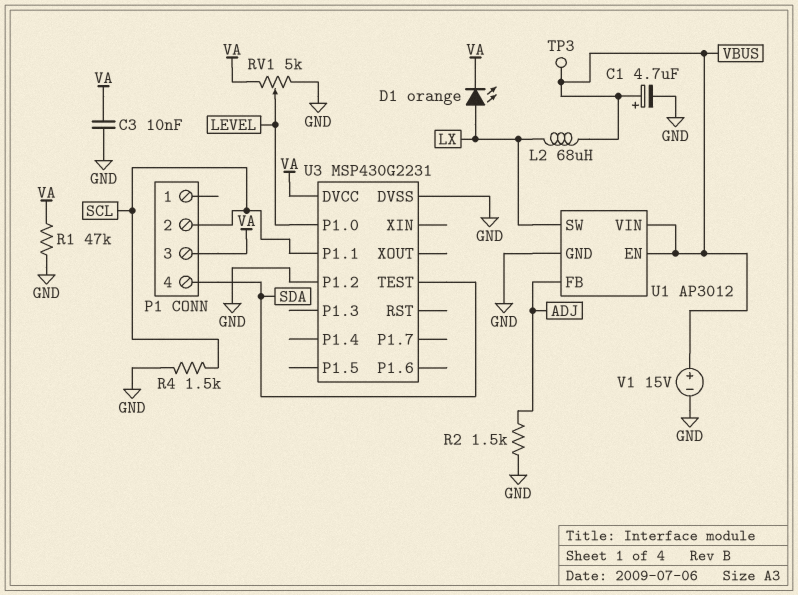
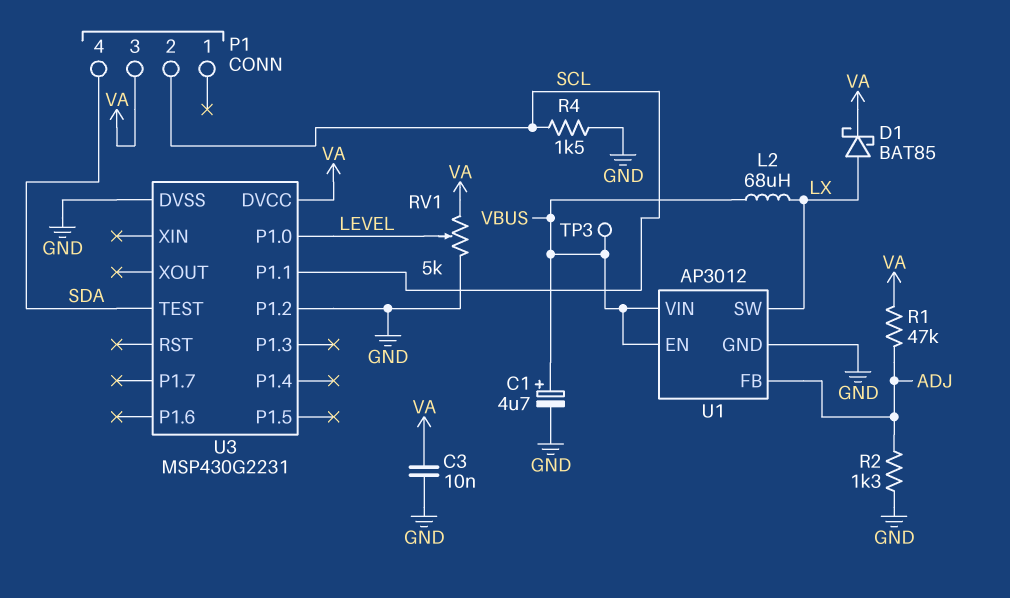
D1: LED orange (A LX, K VA) -> schottky BAT85 (A LX, K VA)
R1: 47k (GND, VA) -> 47k (ADJ, VA)
R2: 1.5k (ADJ, GND) -> 1.3k (ADJ, GND)
V1: 15V (plus VBUS, minus GND) -> none

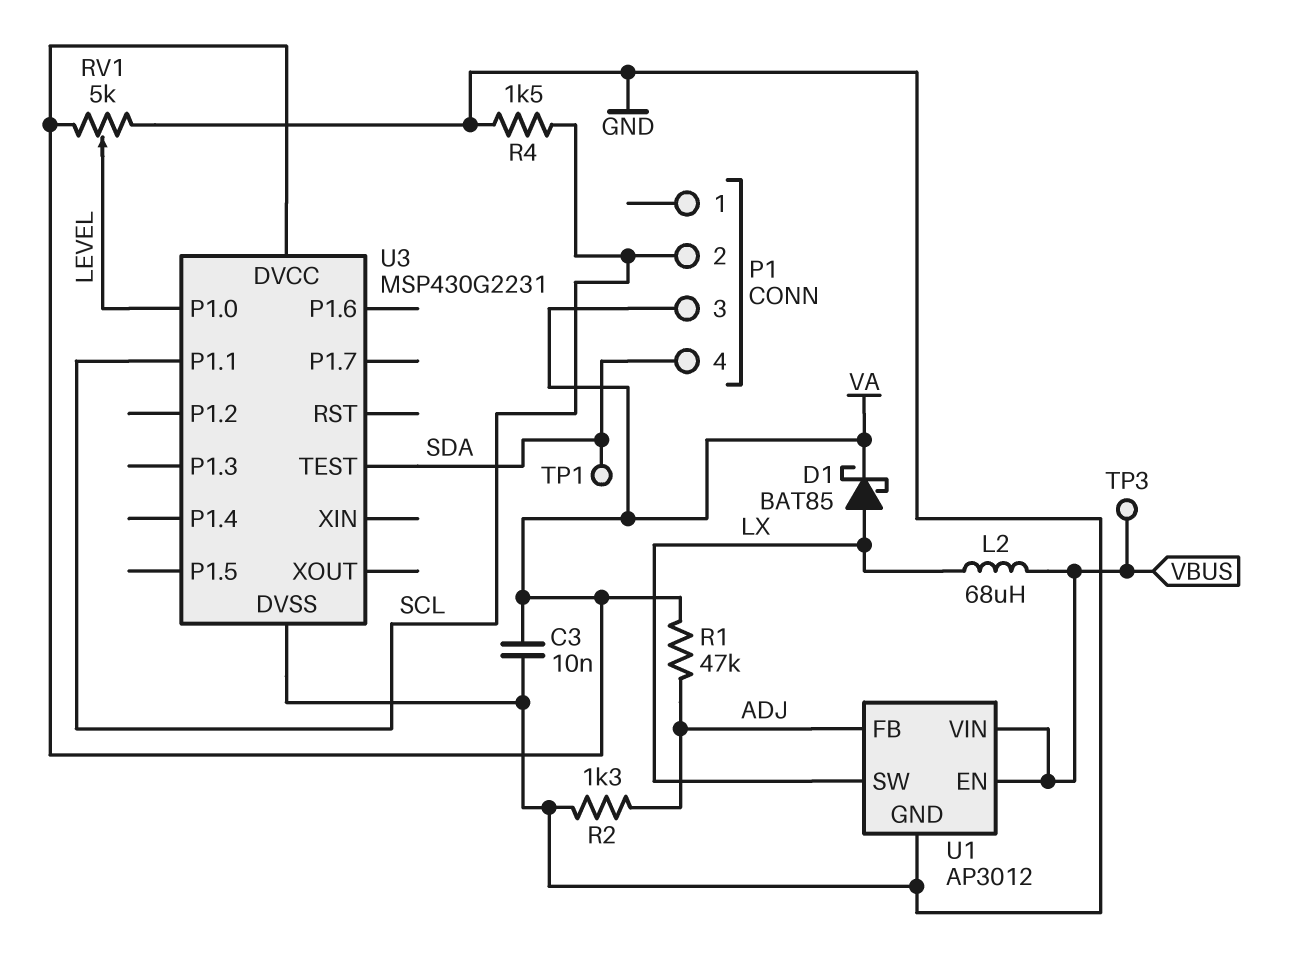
C1: 4.7uF (plus VBUS, minus GND) -> none
TP1: none -> test point (SDA)
U3 pin P1.2: GND -> none

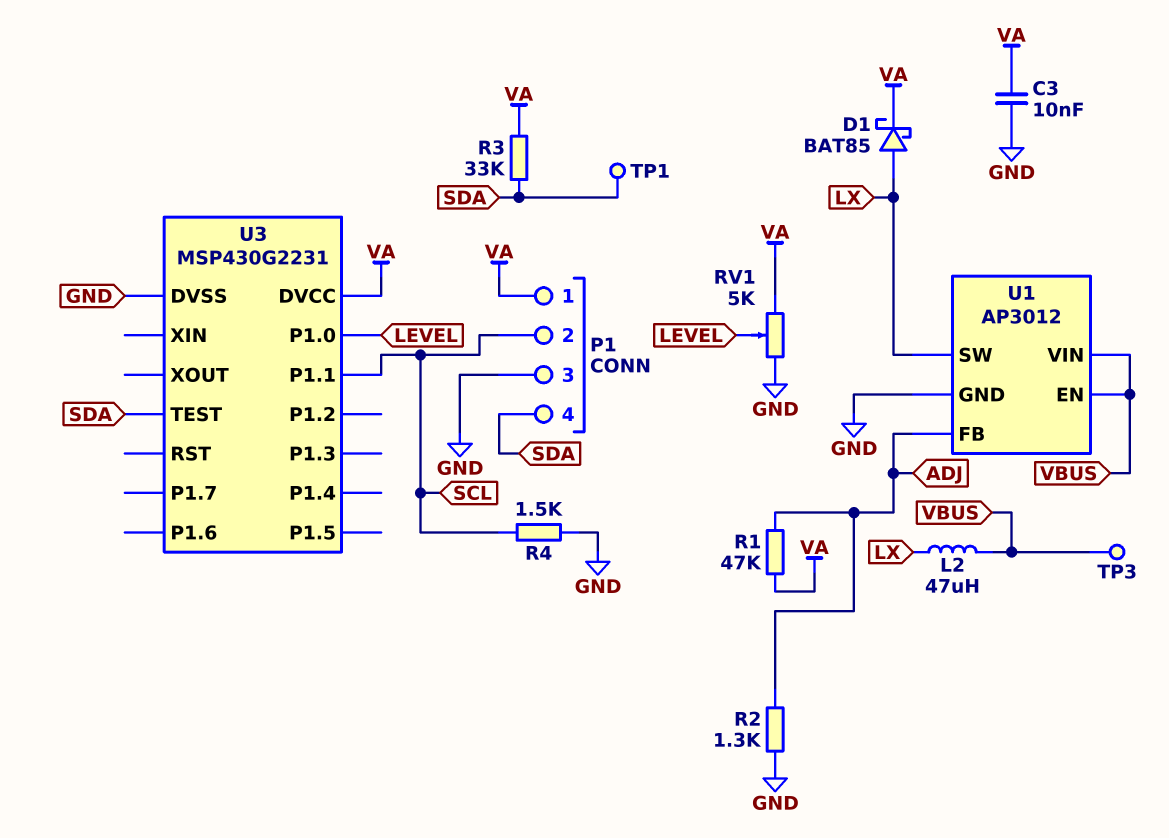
L2: 68uH (LX, VBUS) -> 47uH (LX, VBUS)
P1 pin 1: none -> VA
P1 pin 3: VA -> GND
R3: none -> 33k (SDA, VA)

